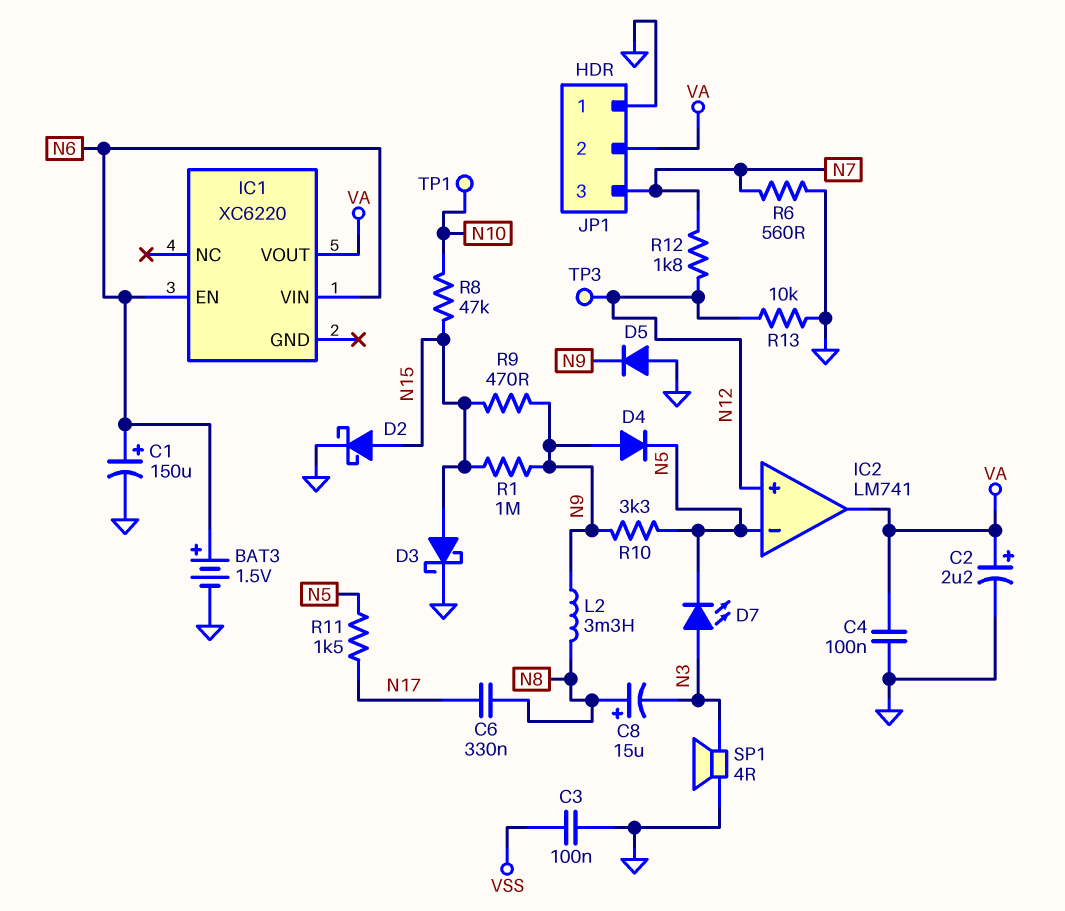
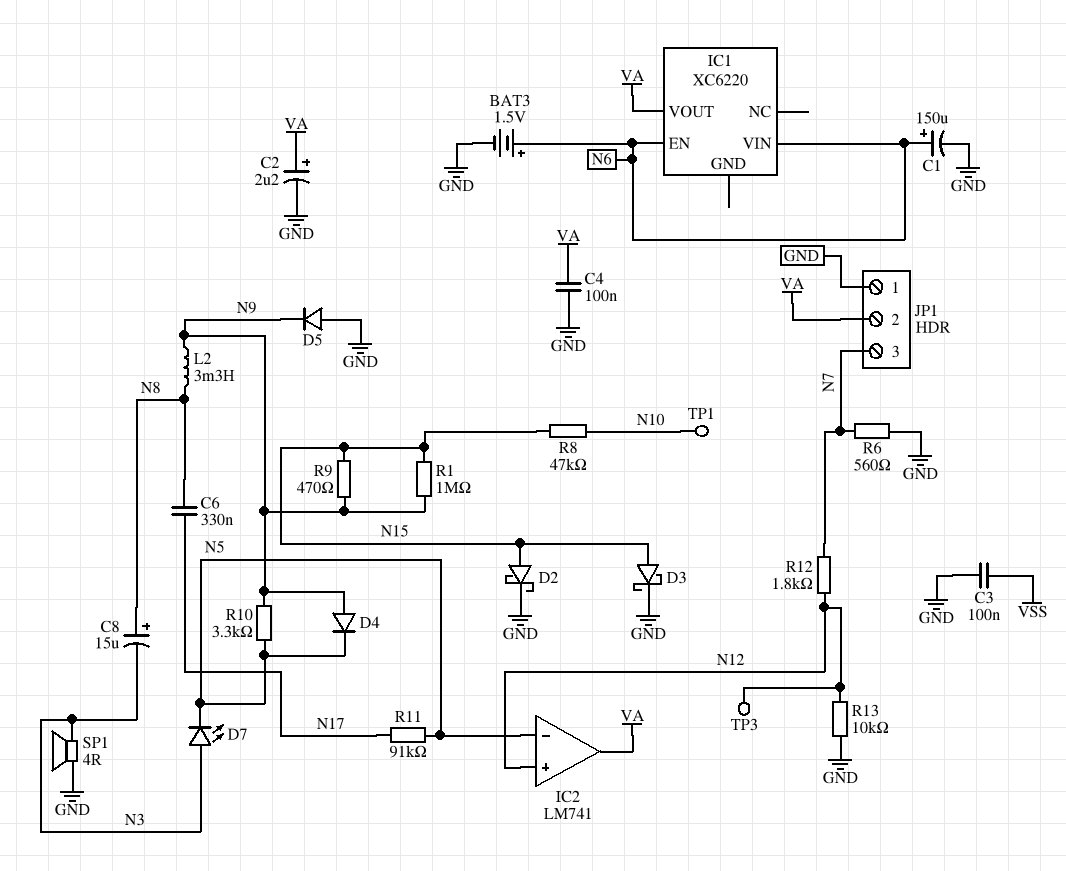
R11: 1.5k (N5, N17) -> 91k (N5, N17)

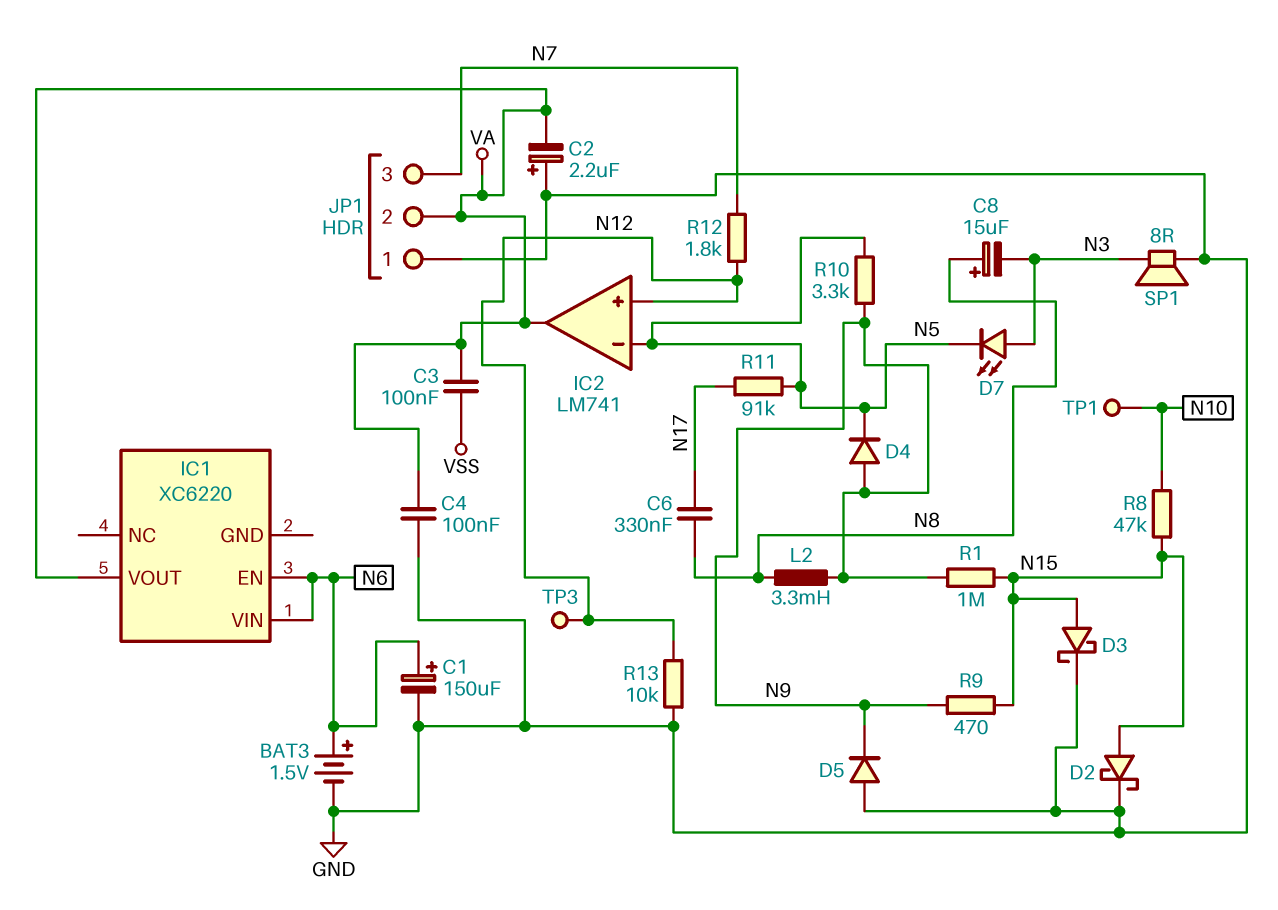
C2: 2.2uF (plus VA, minus GND) -> 2.2uF (plus GND, minus VA)
C3: 100nF (GND, VSS) -> 100nF (VA, VSS)
R6: 560 (GND, N7) -> none
SP1: speaker 4R (GND, N3) -> speaker 8R (GND, N3)

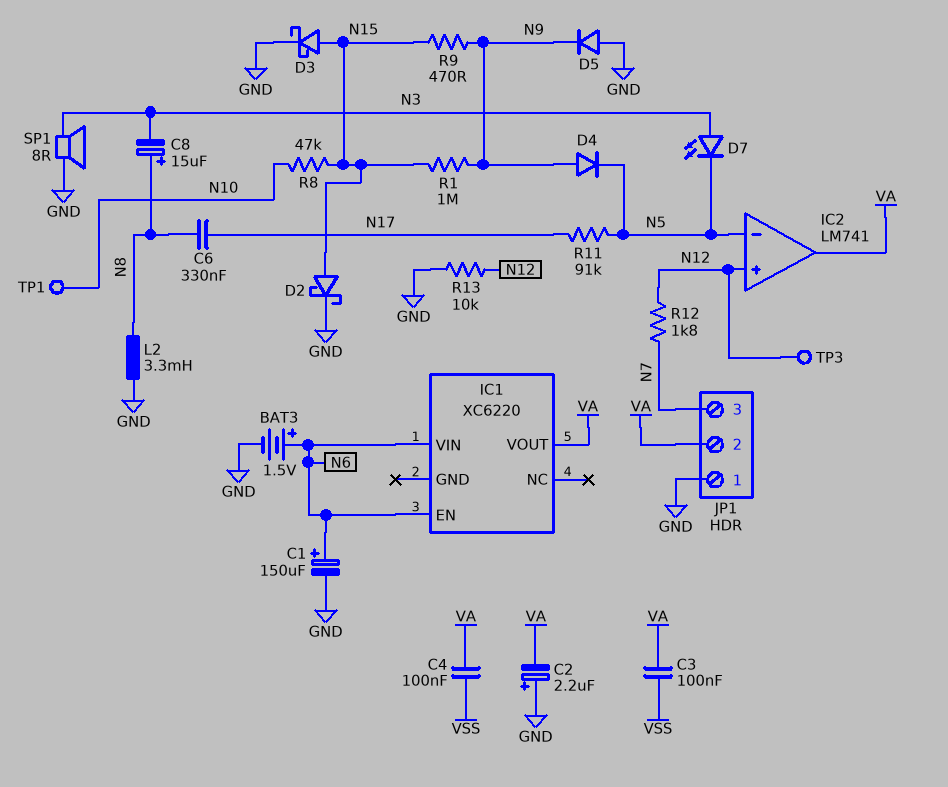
C4: 100nF (GND, VA) -> 100nF (VA, VSS)
L2: 3.3mH (N8, N9) -> 3.3mH (GND, N8)
R10: 3.3k (N5, N9) -> none

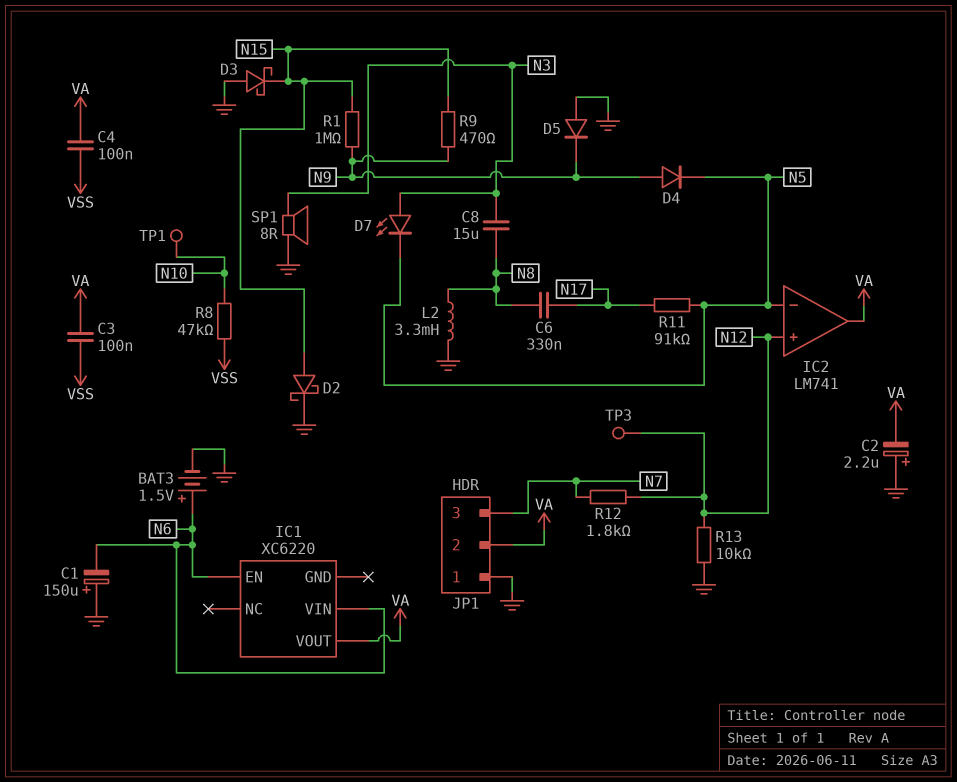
C1: 150uF (plus N6, minus GND) -> 150uF (plus GND, minus N6)
C8: 15uF (plus N8, minus N3) -> 15uF (N3, N8)
D3: schottky (A N15, K GND) -> schottky (A GND, K N15)
R8: 47k (N10, N15) -> 47k (N10, VSS)

